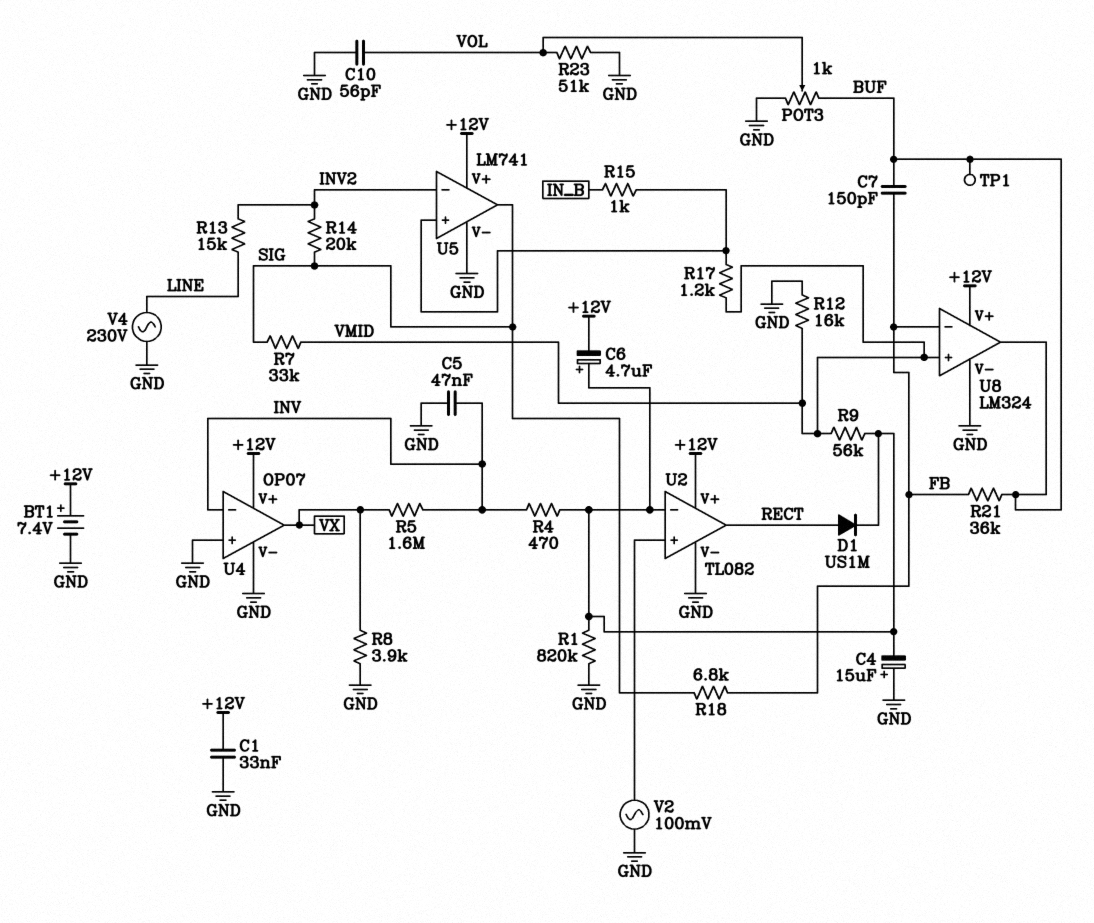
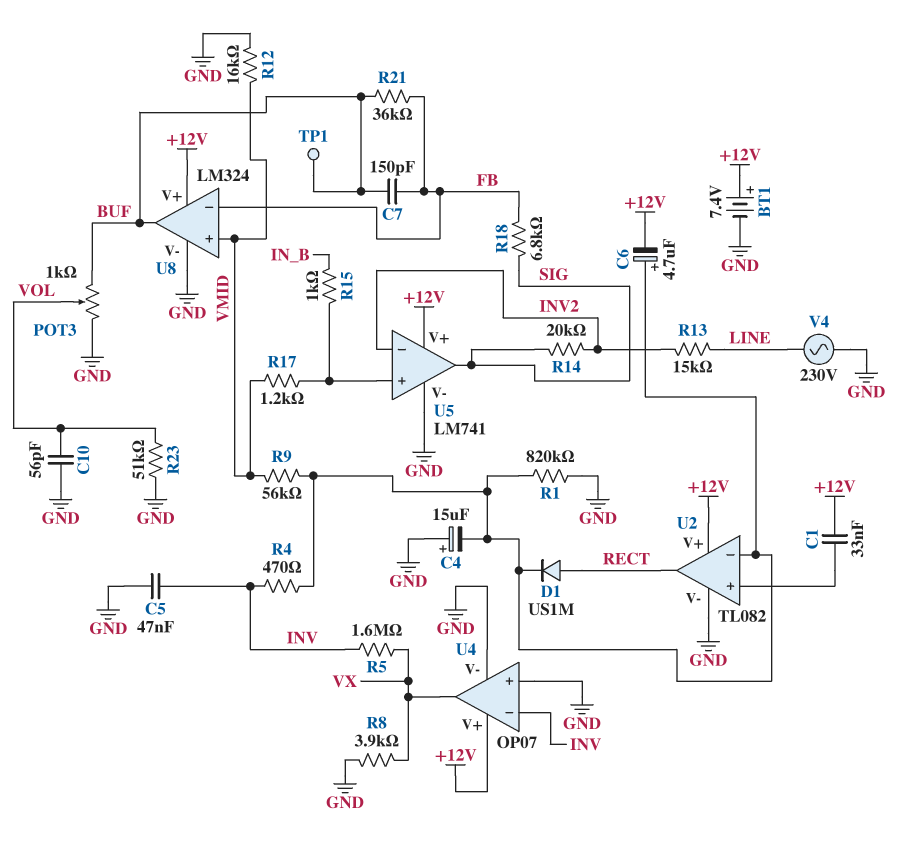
C1: 33nF (+12V, GND) -> 33nF (+12V, U2/in+)
R7: 33k (SIG, VMID) -> none
V2: AC 100mV (GND, U2/in+) -> none

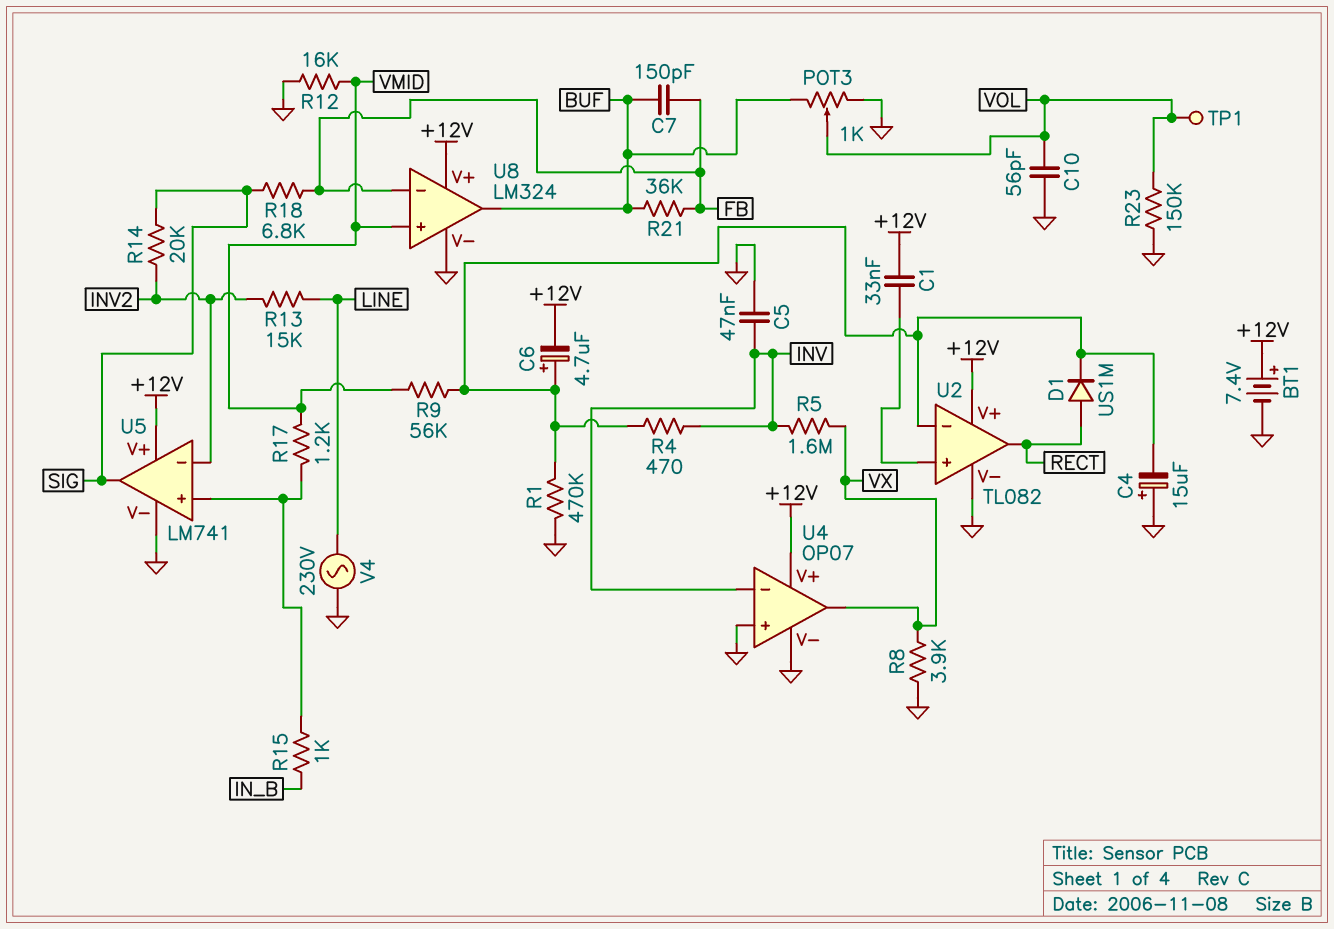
R1: 820k (GND, U2/in-) -> 470k (GND, U2/in-)
R23: 51k (GND, VOL) -> 150k (GND, VOL)
TP1: test point (BUF) -> test point (VOL)

